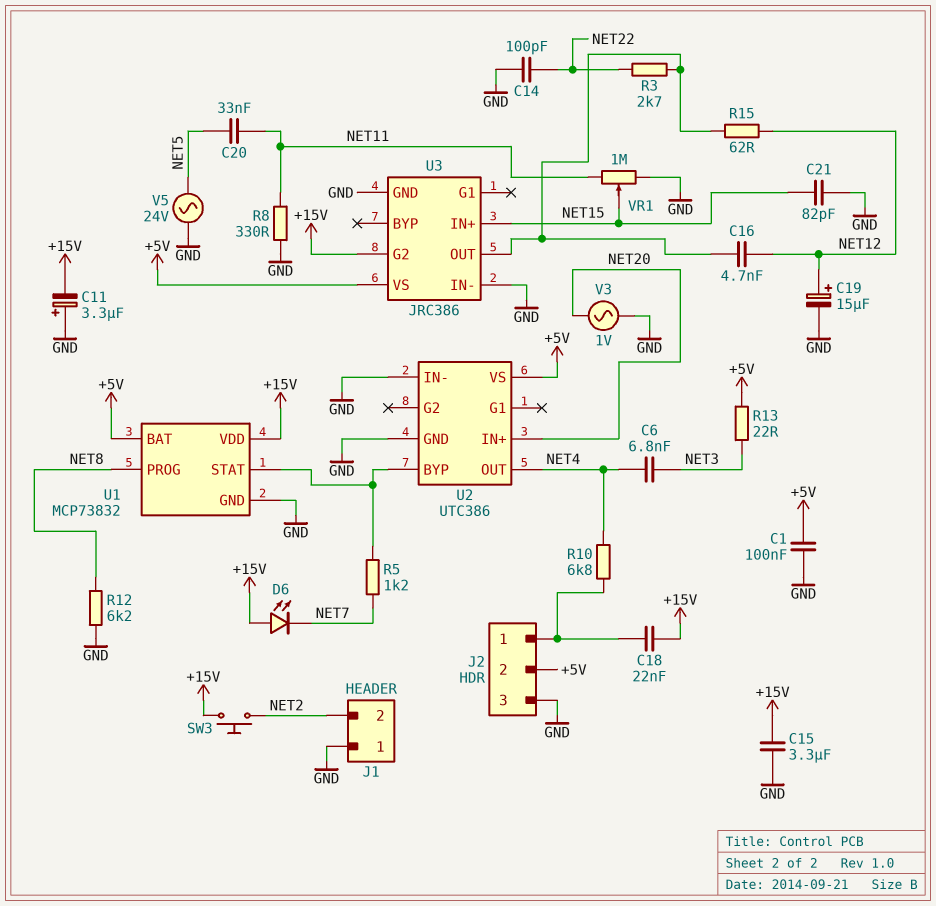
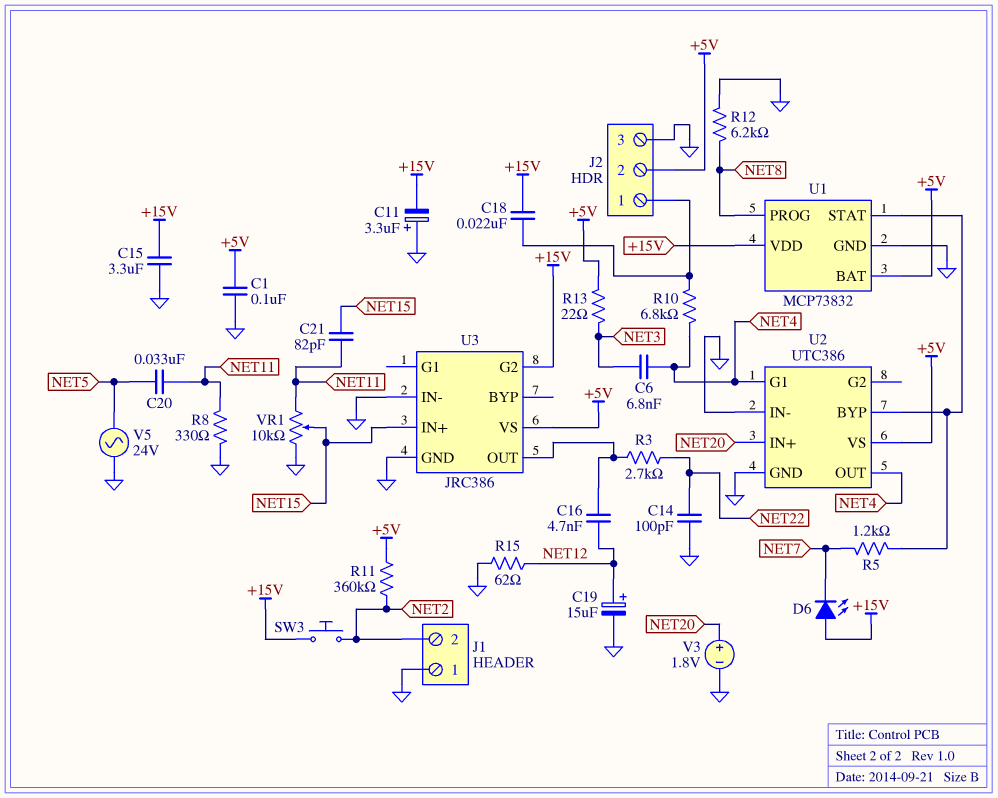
C21: 82pF (GND, NET15) -> 82pF (NET11, NET15)
R11: none -> 360k (+5V, NET2)
R15: 62 (NET12, U3/OUT) -> 62 (GND, NET12)
U2 pin G1: none -> NET4
V3: AC 1V (GND, NET20) -> 1.8V (plus NET20, minus GND)
VR1: 1M (GND, NET11, wiper NET15) -> 10k (GND, NET11, wiper NET15)

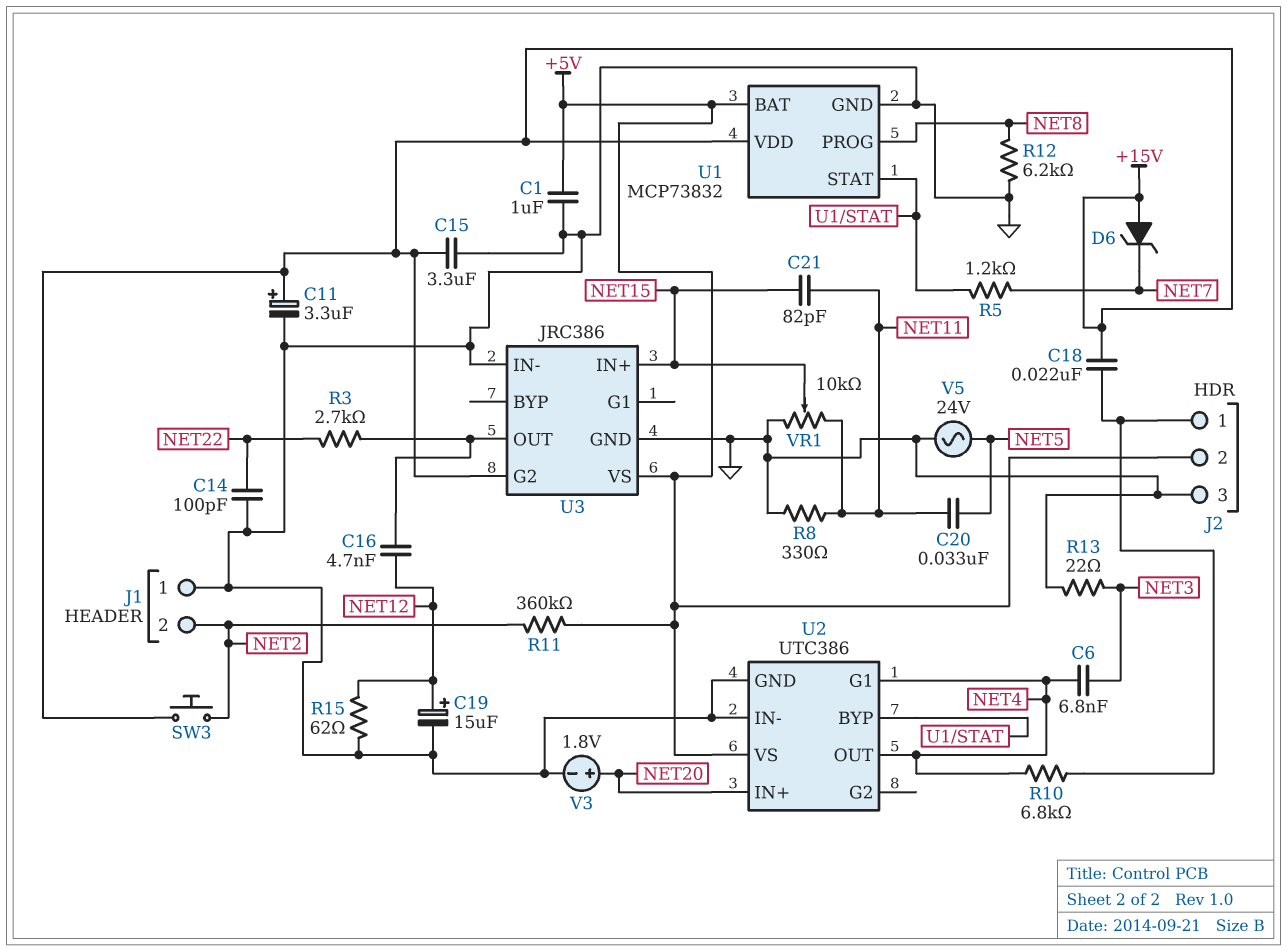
C1: 100nF (+5V, GND) -> 1uF (+5V, GND)
C11: 3.3uF (plus GND, minus +15V) -> 3.3uF (plus +15V, minus GND)
D6: LED (A +15V, K NET7) -> zener (A +15V, K NET7)
R13: 22 (+5V, NET3) -> 22 (GND, NET3)

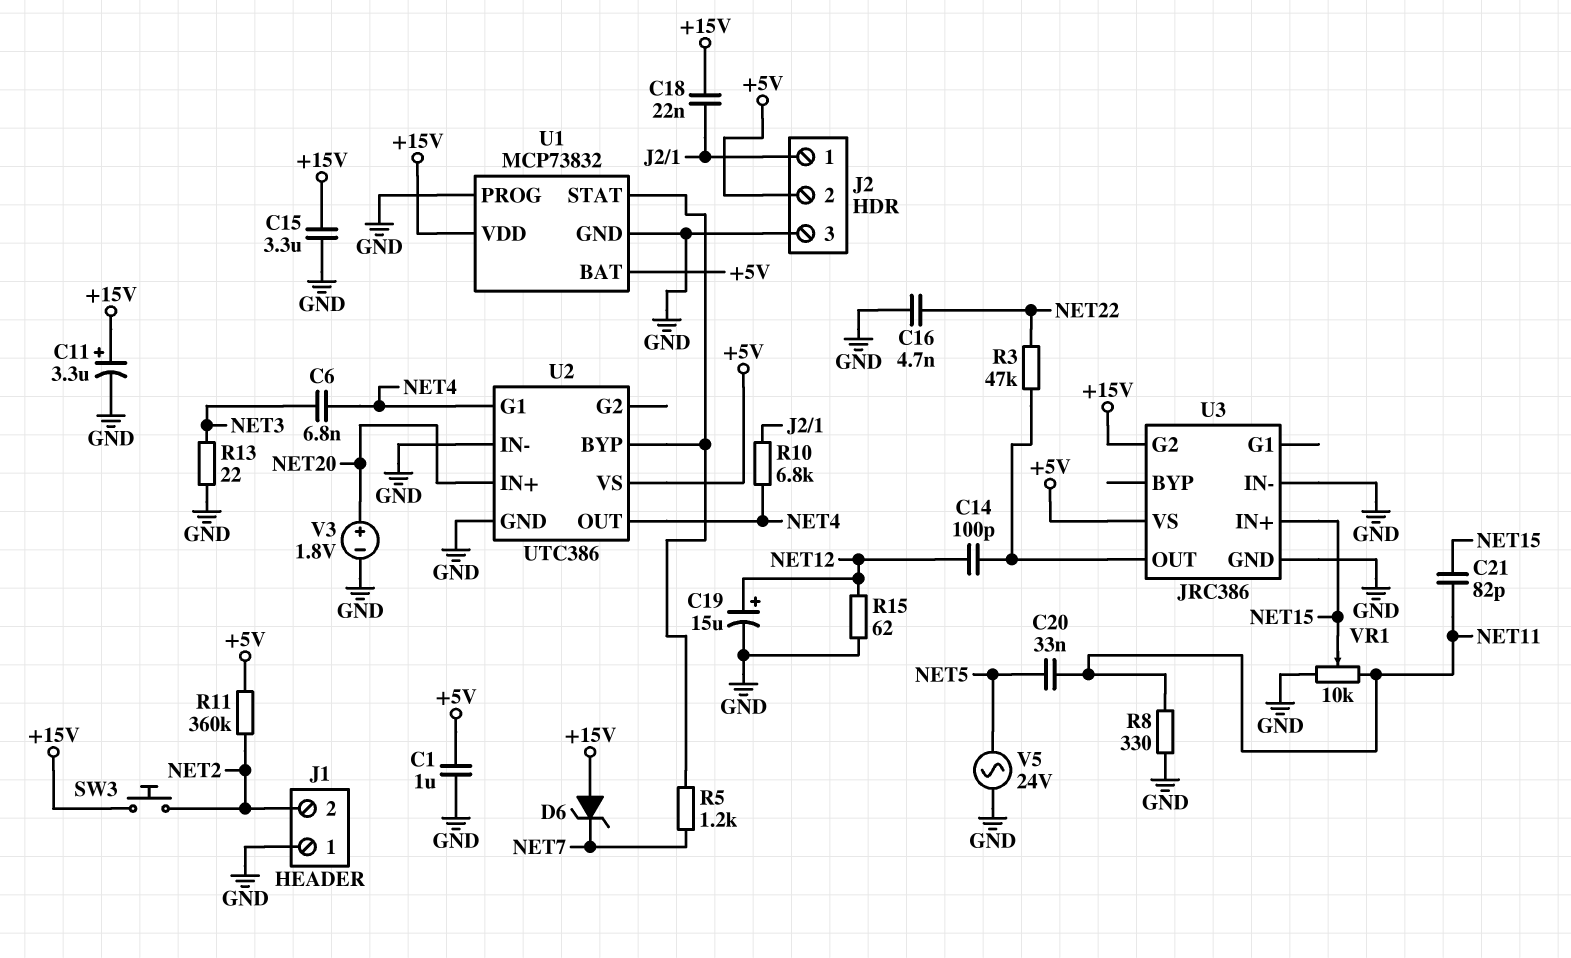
C14: 100pF (GND, NET22) -> 100pF (NET12, U3/OUT)
C16: 4.7nF (NET12, U3/OUT) -> 4.7nF (GND, NET22)
R3: 2.7k (NET22, U3/OUT) -> 47k (NET22, U3/OUT)
R12: 6.2k (GND, NET8) -> none
U1 pin PROG: NET8 -> GND

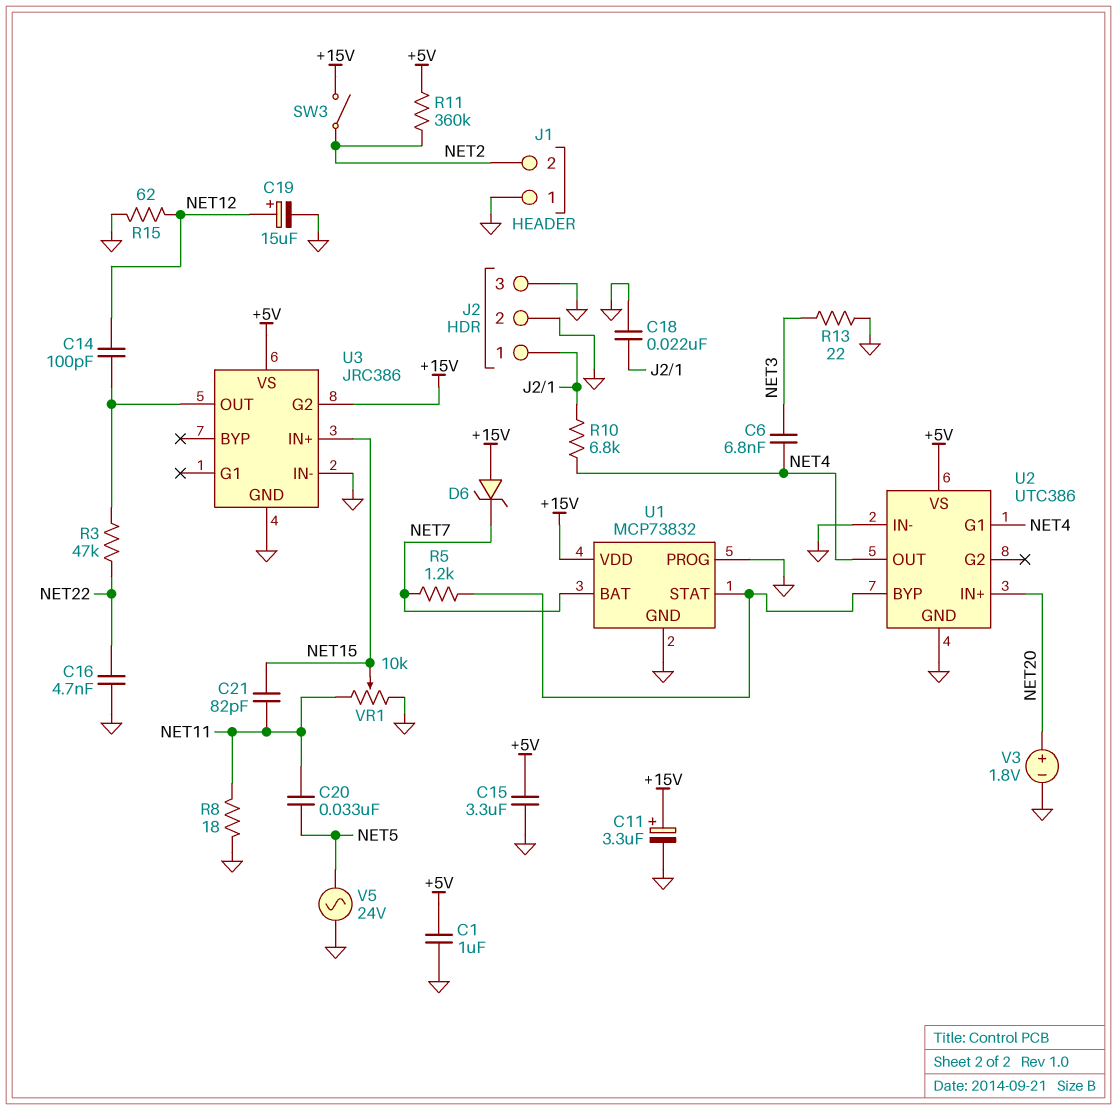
C15: 3.3uF (+15V, GND) -> 3.3uF (+5V, GND)
C18: 22nF (+15V, J2/1) -> 22nF (GND, J2/1)
J2 pin 2: +5V -> GND
R8: 330 (GND, NET11) -> 18 (GND, NET11)
SW3: button (+15V, NET2) -> switch (+15V, NET2)
U1 pin BAT: +5V -> NET7

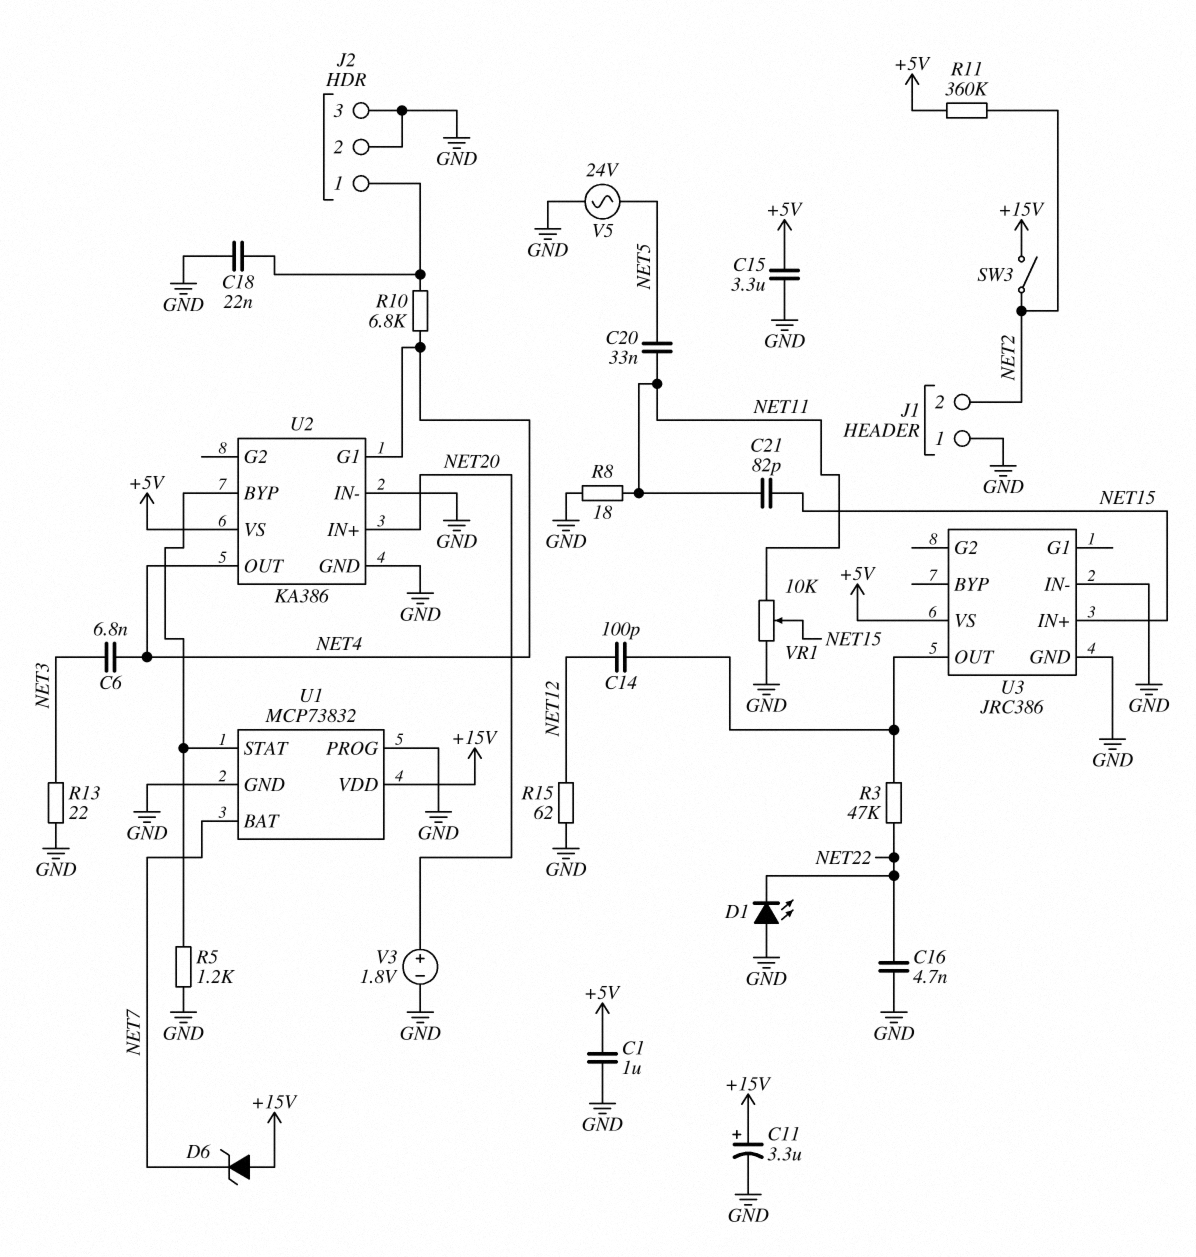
C19: 15uF (plus NET12, minus GND) -> none
D1: none -> LED (A GND, K NET22)
R5: 1.2k (NET7, U1/STAT) -> 1.2k (GND, U1/STAT)
U2: UTC386 -> KA386
U3 pin G2: +15V -> none

